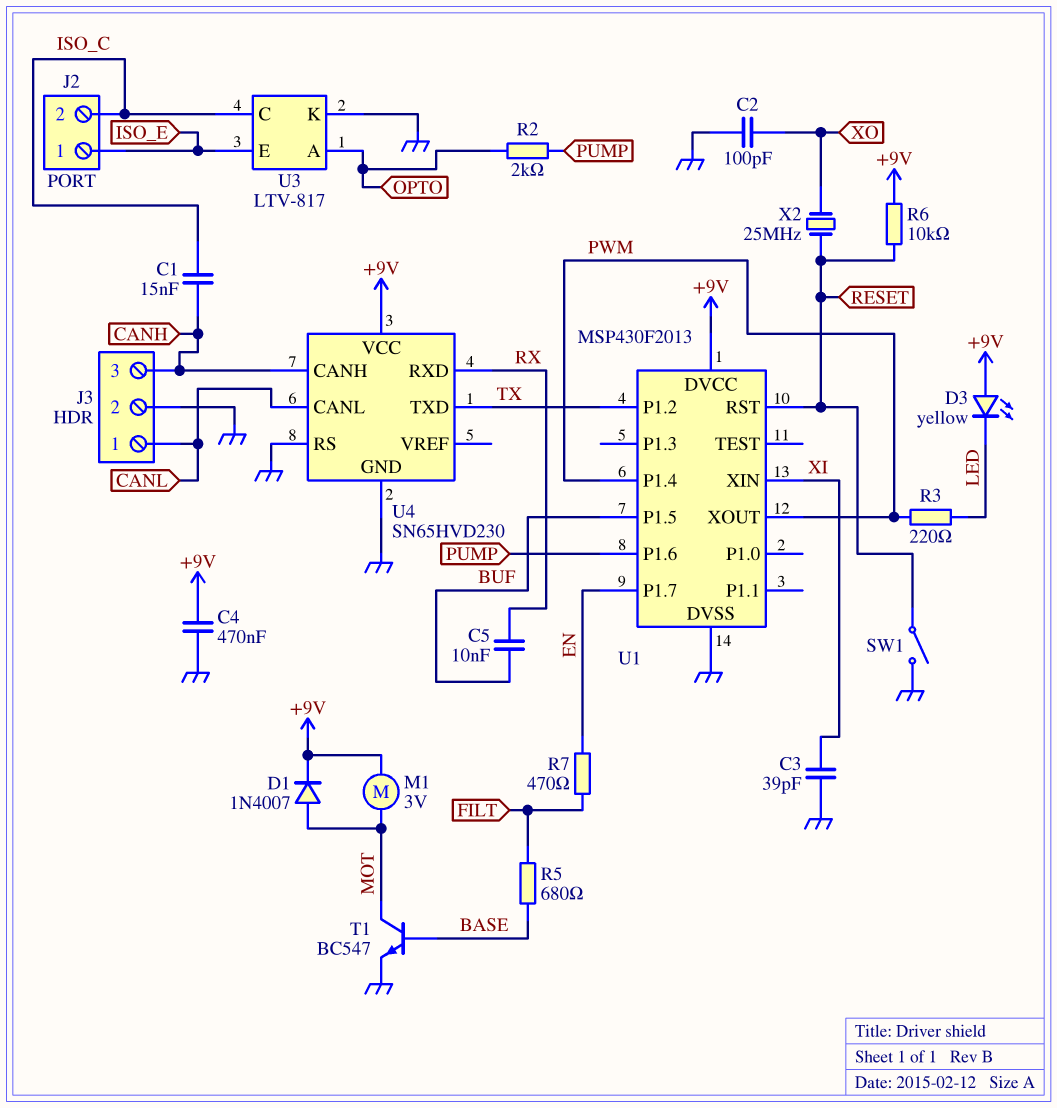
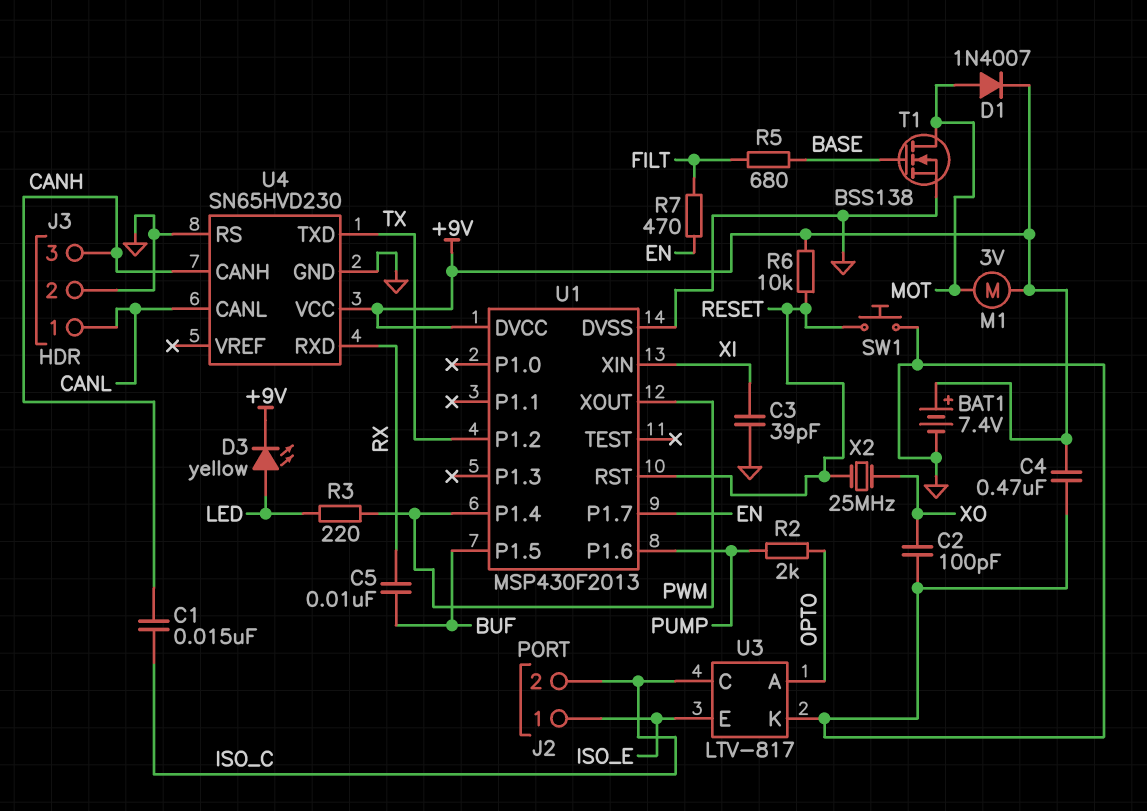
BAT1: none -> 7.4V (plus +9V, minus GND)
D3: LED yellow (A +9V, K LED) -> LED yellow (A LED, K +9V)
SW1: switch (GND, RESET) -> button (GND, RESET)
T1: NPN BC547 (B BASE, C MOT, E GND) -> NMOS BSS138 (G BASE, D MOT, S GND)

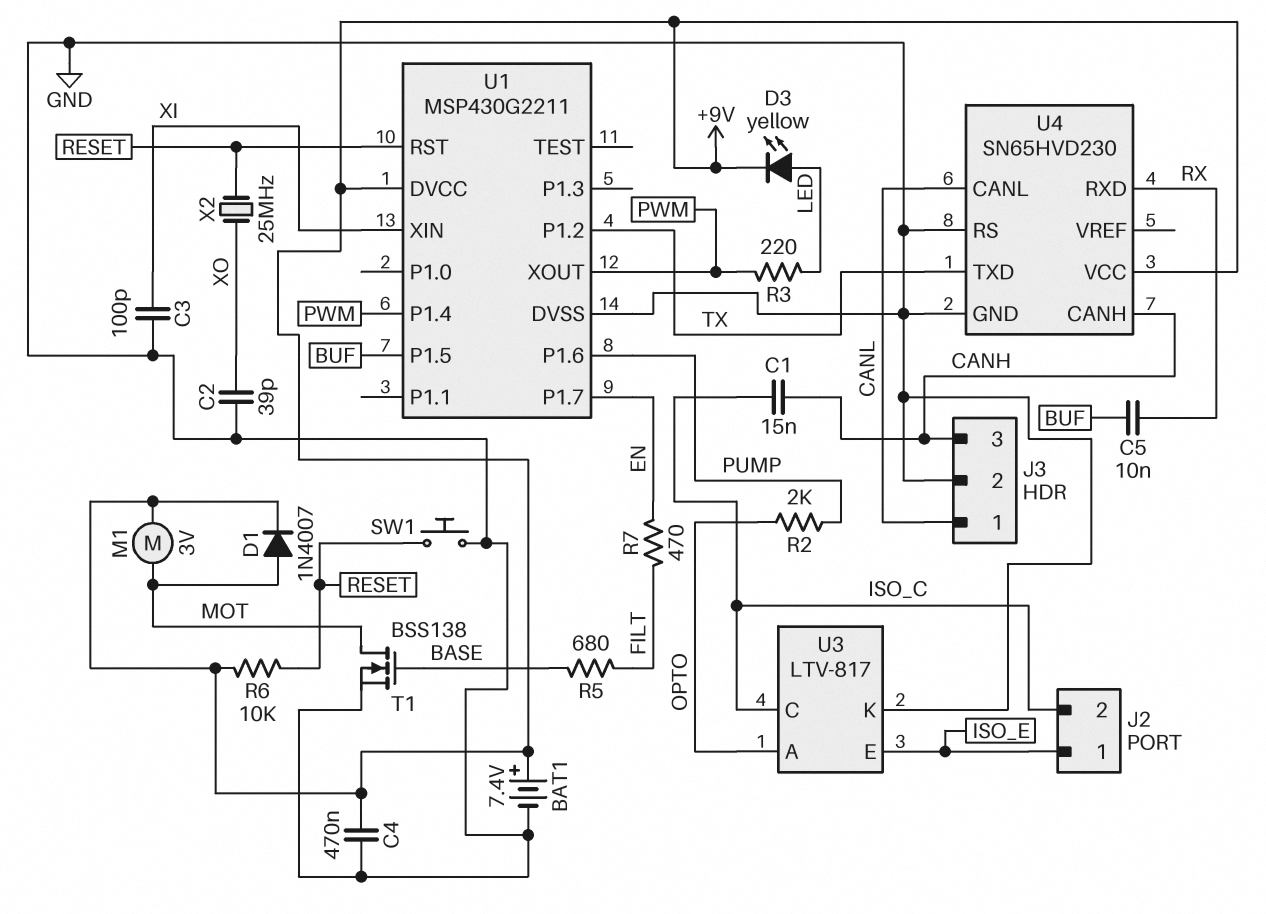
C2: 100pF (GND, XO) -> 39pF (GND, XO)
C3: 39pF (GND, XI) -> 100pF (GND, XI)
U1: MSP430F2013 -> MSP430G2211

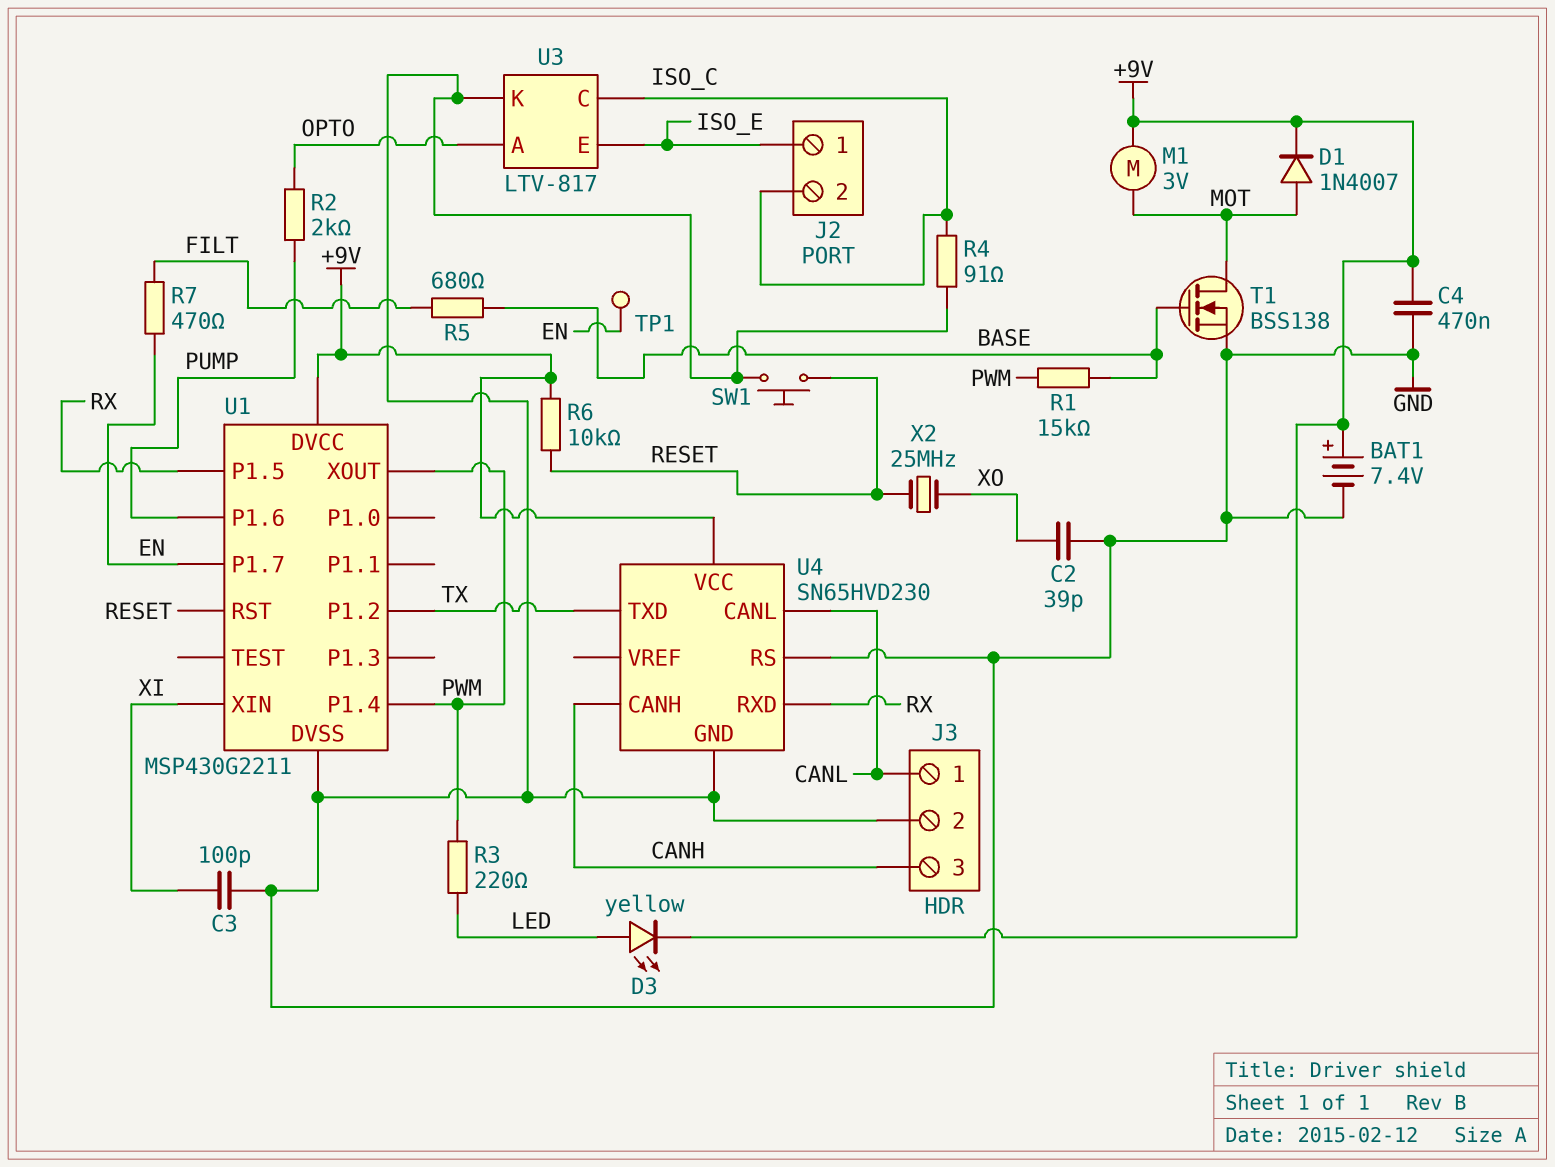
C1: 15nF (CANH, ISO_C) -> none
C5: 10nF (BUF, RX) -> none
R1: none -> 15k (BASE, PWM)
R4: none -> 91 (GND, ISO_C)
TP1: none -> test point (EN)
U1 pin P1.5: BUF -> RX

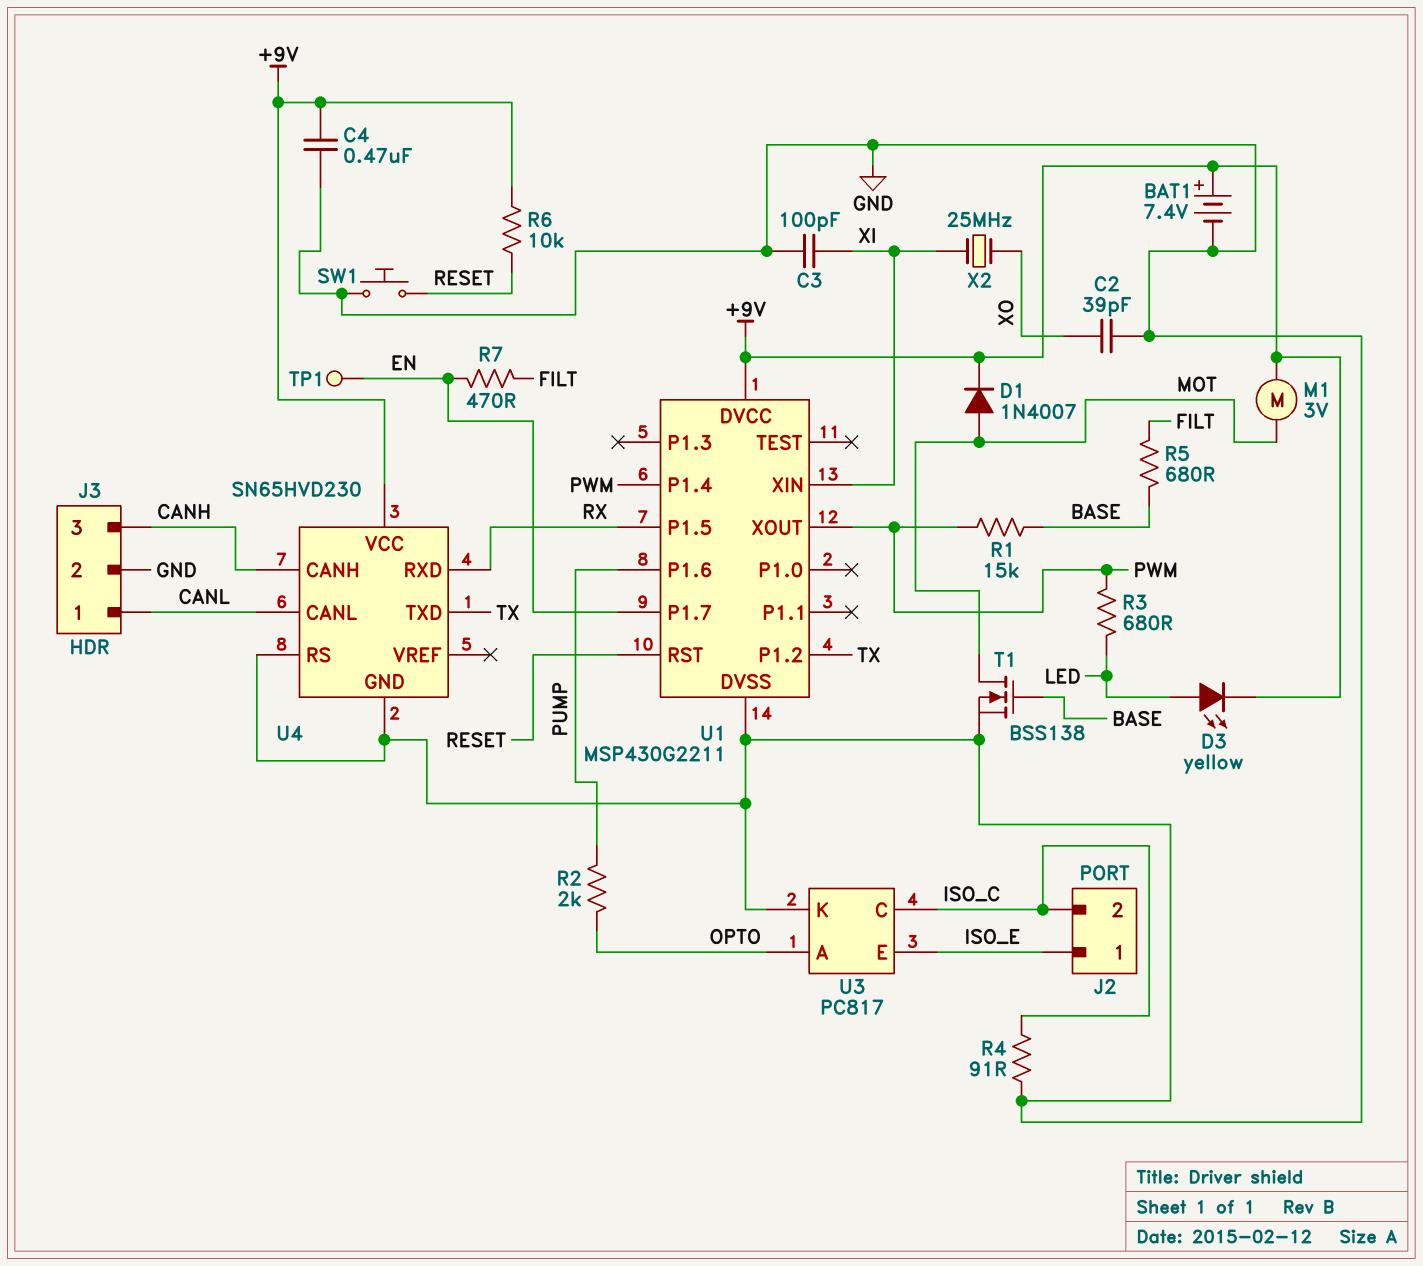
R3: 220 (LED, PWM) -> 680 (LED, PWM)
U3: LTV-817 -> PC817
X2: 25MHz (RESET, XO) -> 25MHz (XI, XO)

